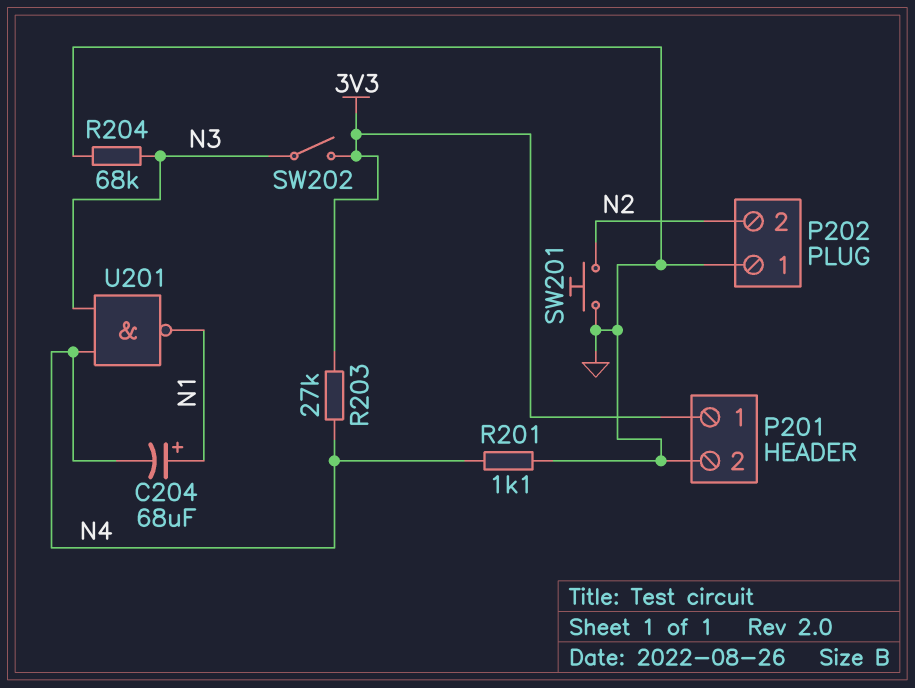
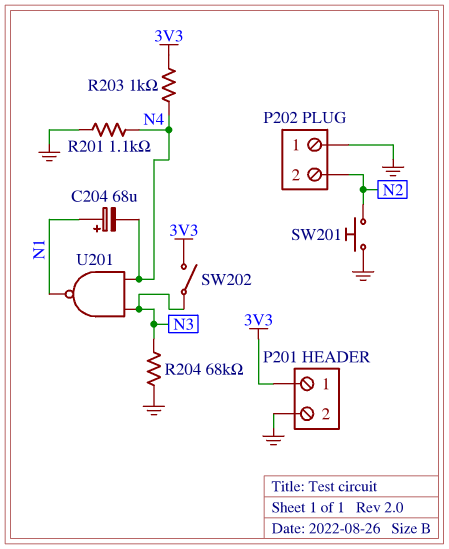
R203: 27k (3V3, N4) -> 1k (3V3, N4)

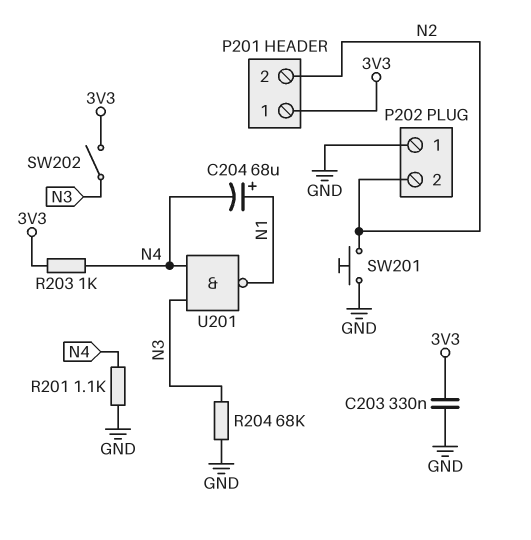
C203: none -> 330nF (3V3, GND)
P201 pin 2: GND -> N2

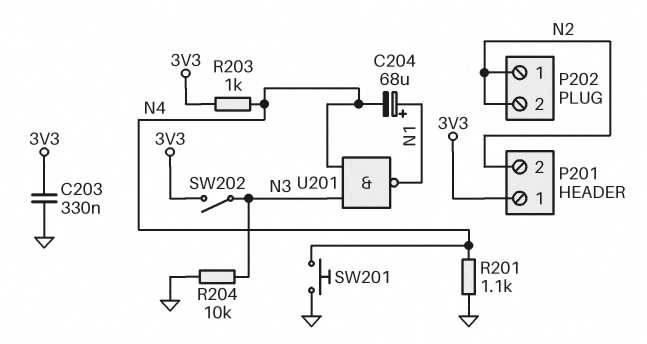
P202 pin 1: GND -> N2
R204: 68k (GND, N3) -> 10k (GND, N3)
SW201: button (GND, N2) -> button (GND, N4)

